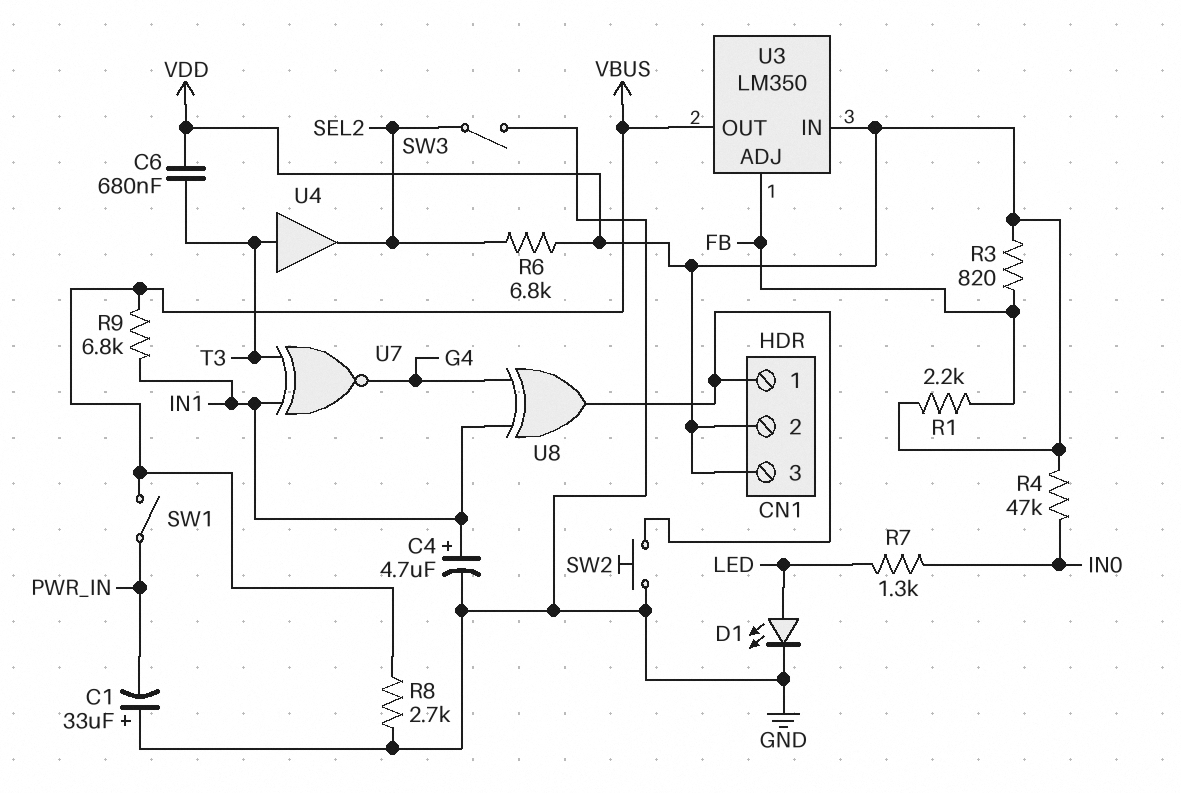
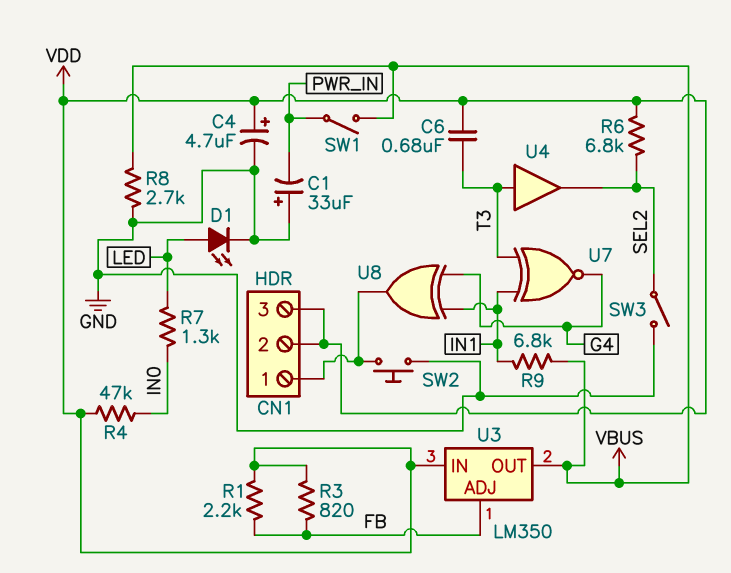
C4: 4.7uF (plus IN1, minus GND) -> 4.7uF (plus VDD, minus GND)

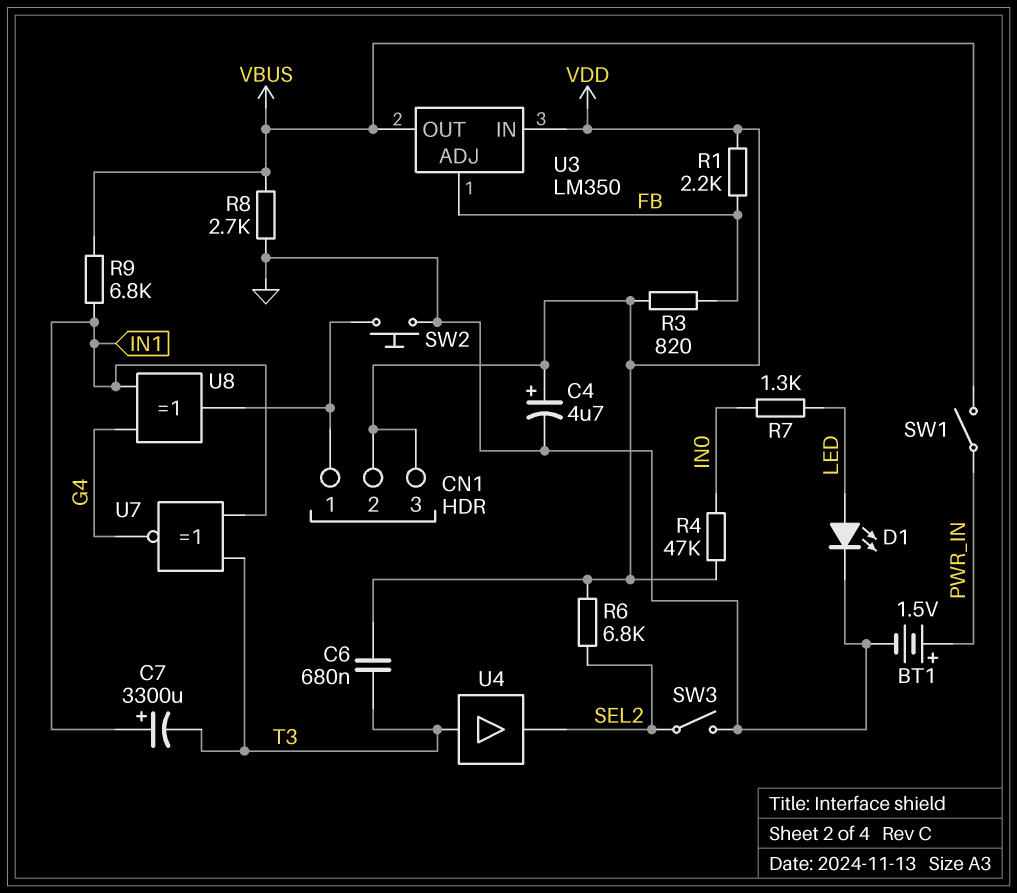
BT1: none -> 1.5V (plus PWR_IN, minus GND)
C1: 33uF (plus GND, minus PWR_IN) -> none
C7: none -> 3300uF (plus IN1, minus T3)

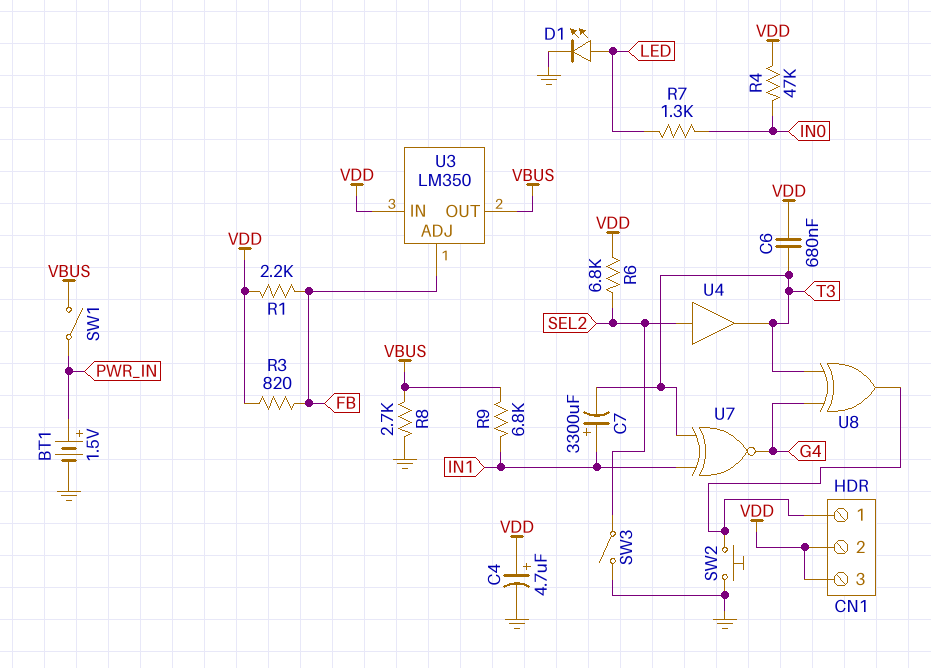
U4: buffer (in T3, out SEL2) -> buffer (in SEL2, out T3)
U8: XOR (in G4, in IN1, out CN1/1) -> XOR (in G4, in T3, out CN1/1)

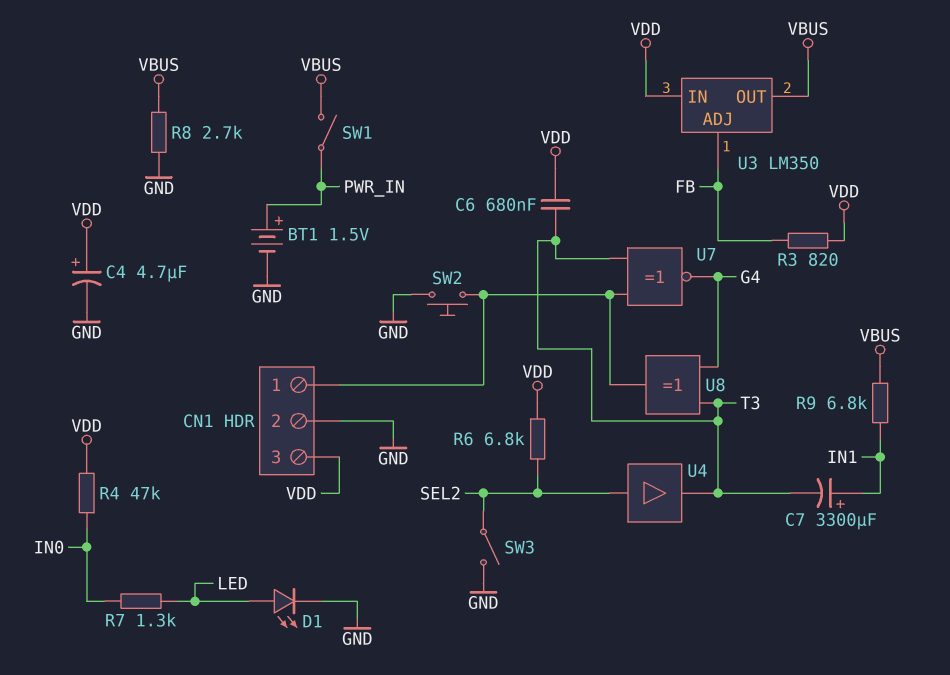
CN1 pin 2: VDD -> GND
R1: 2.2k (FB, VDD) -> none
U7: XNOR (in IN1, in T3, out G4) -> XNOR (in CN1/1, in T3, out G4)

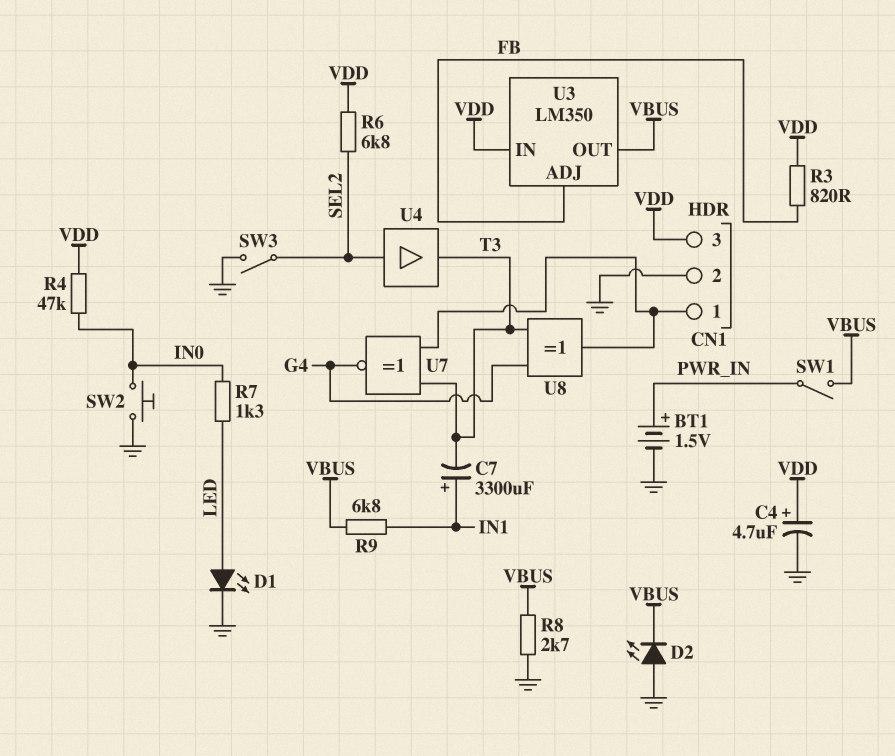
C6: 680nF (T3, VDD) -> none
D2: none -> LED (A GND, K VBUS)
SW2: button (CN1/1, GND) -> button (GND, IN0)

